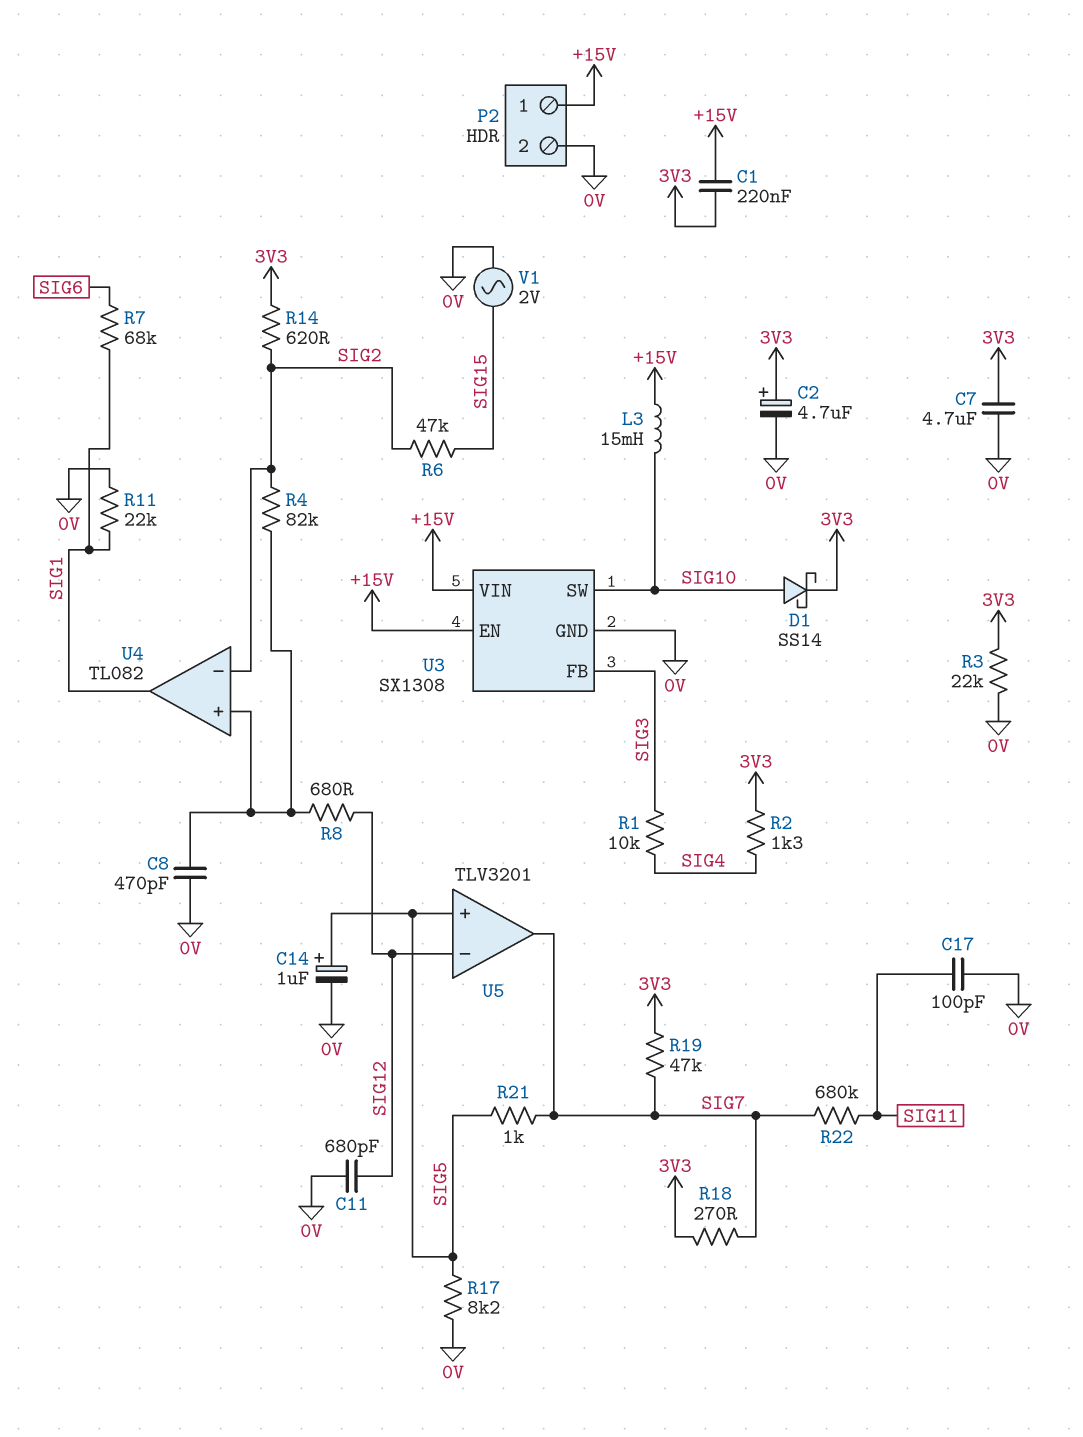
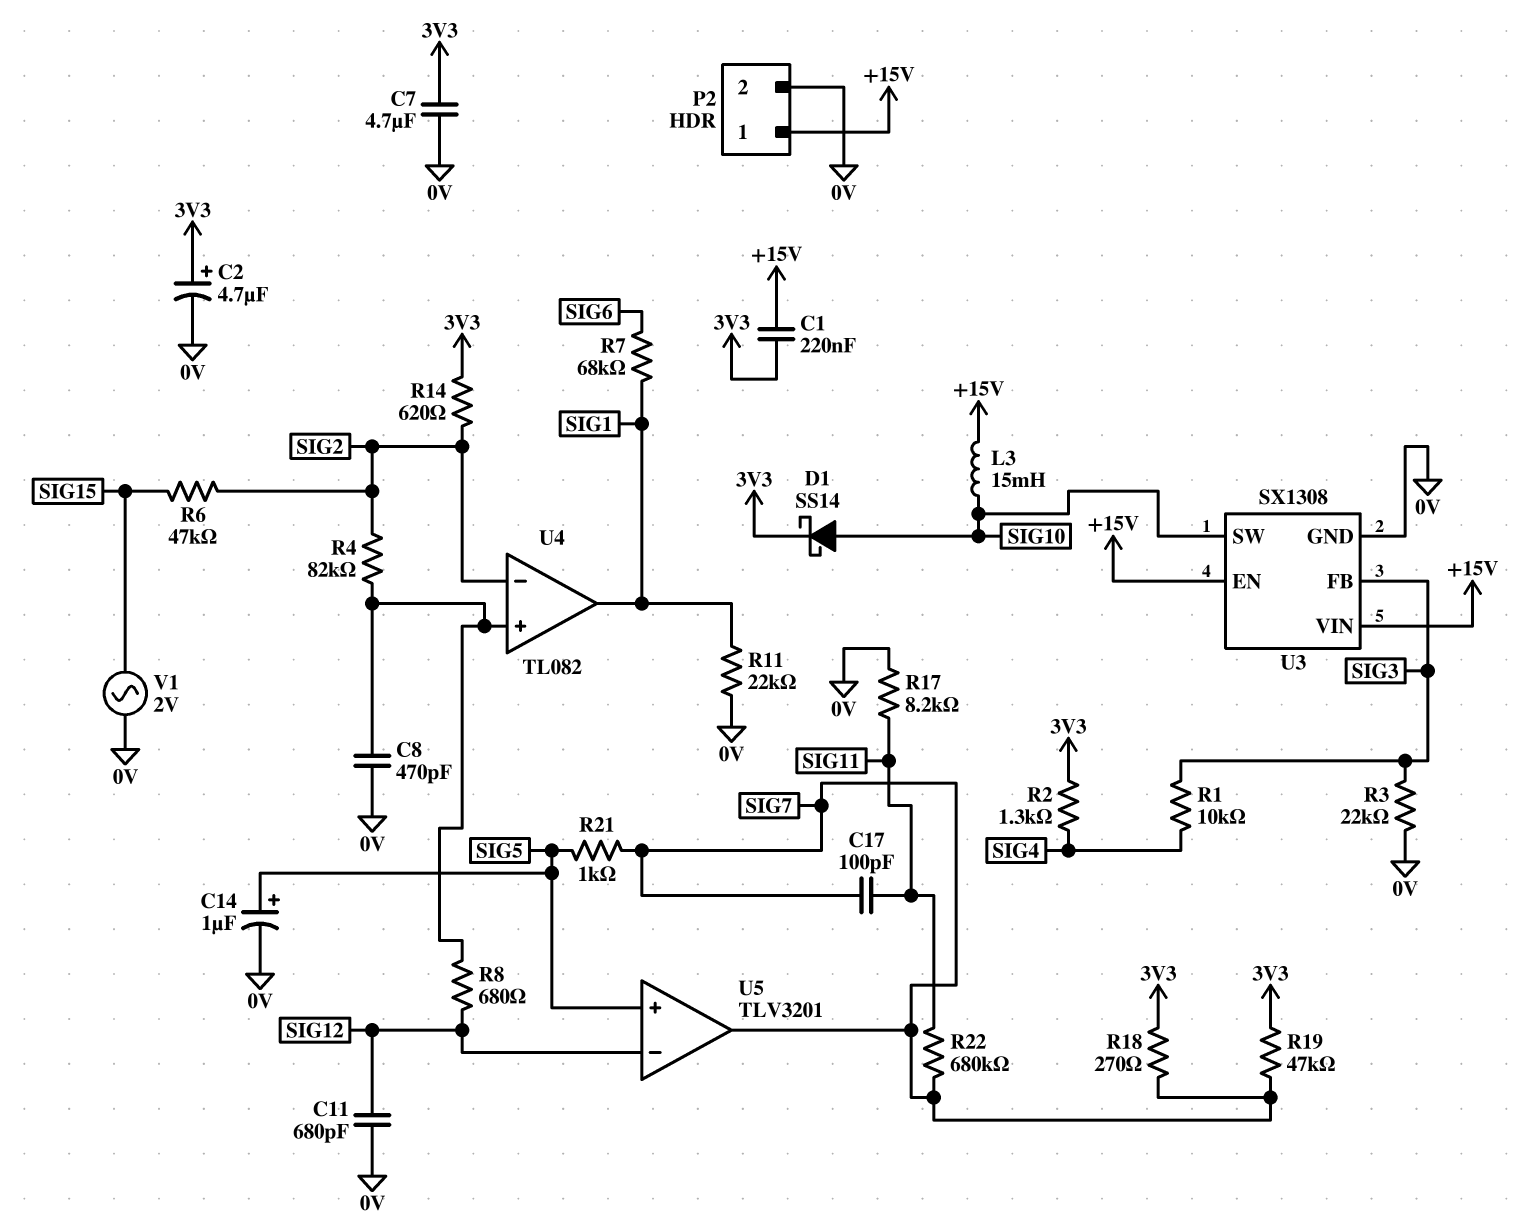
C17: 100pF (0V, SIG11) -> 100pF (SIG7, SIG11)
R3: 22k (0V, 3V3) -> 22k (0V, SIG3)
R17: 8.2k (0V, SIG5) -> 8.2k (0V, SIG11)

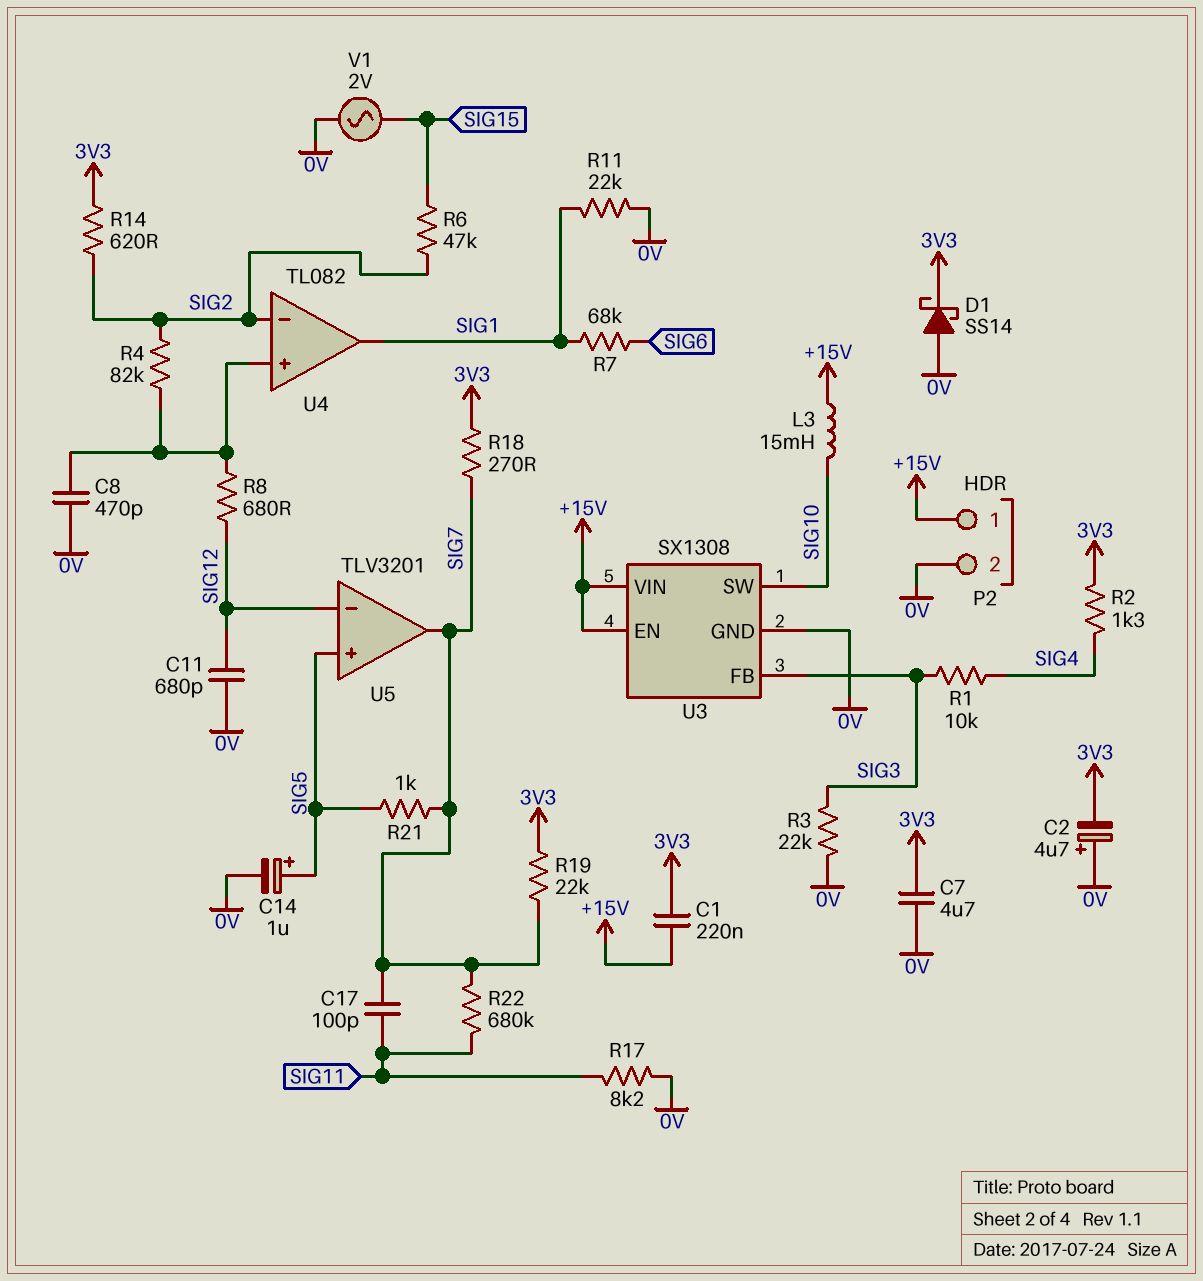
C2: 4.7uF (plus 3V3, minus 0V) -> 4.7uF (plus 0V, minus 3V3)
D1: schottky SS14 (A SIG10, K 3V3) -> schottky SS14 (A 0V, K 3V3)
R19: 47k (3V3, SIG7) -> 22k (3V3, SIG7)

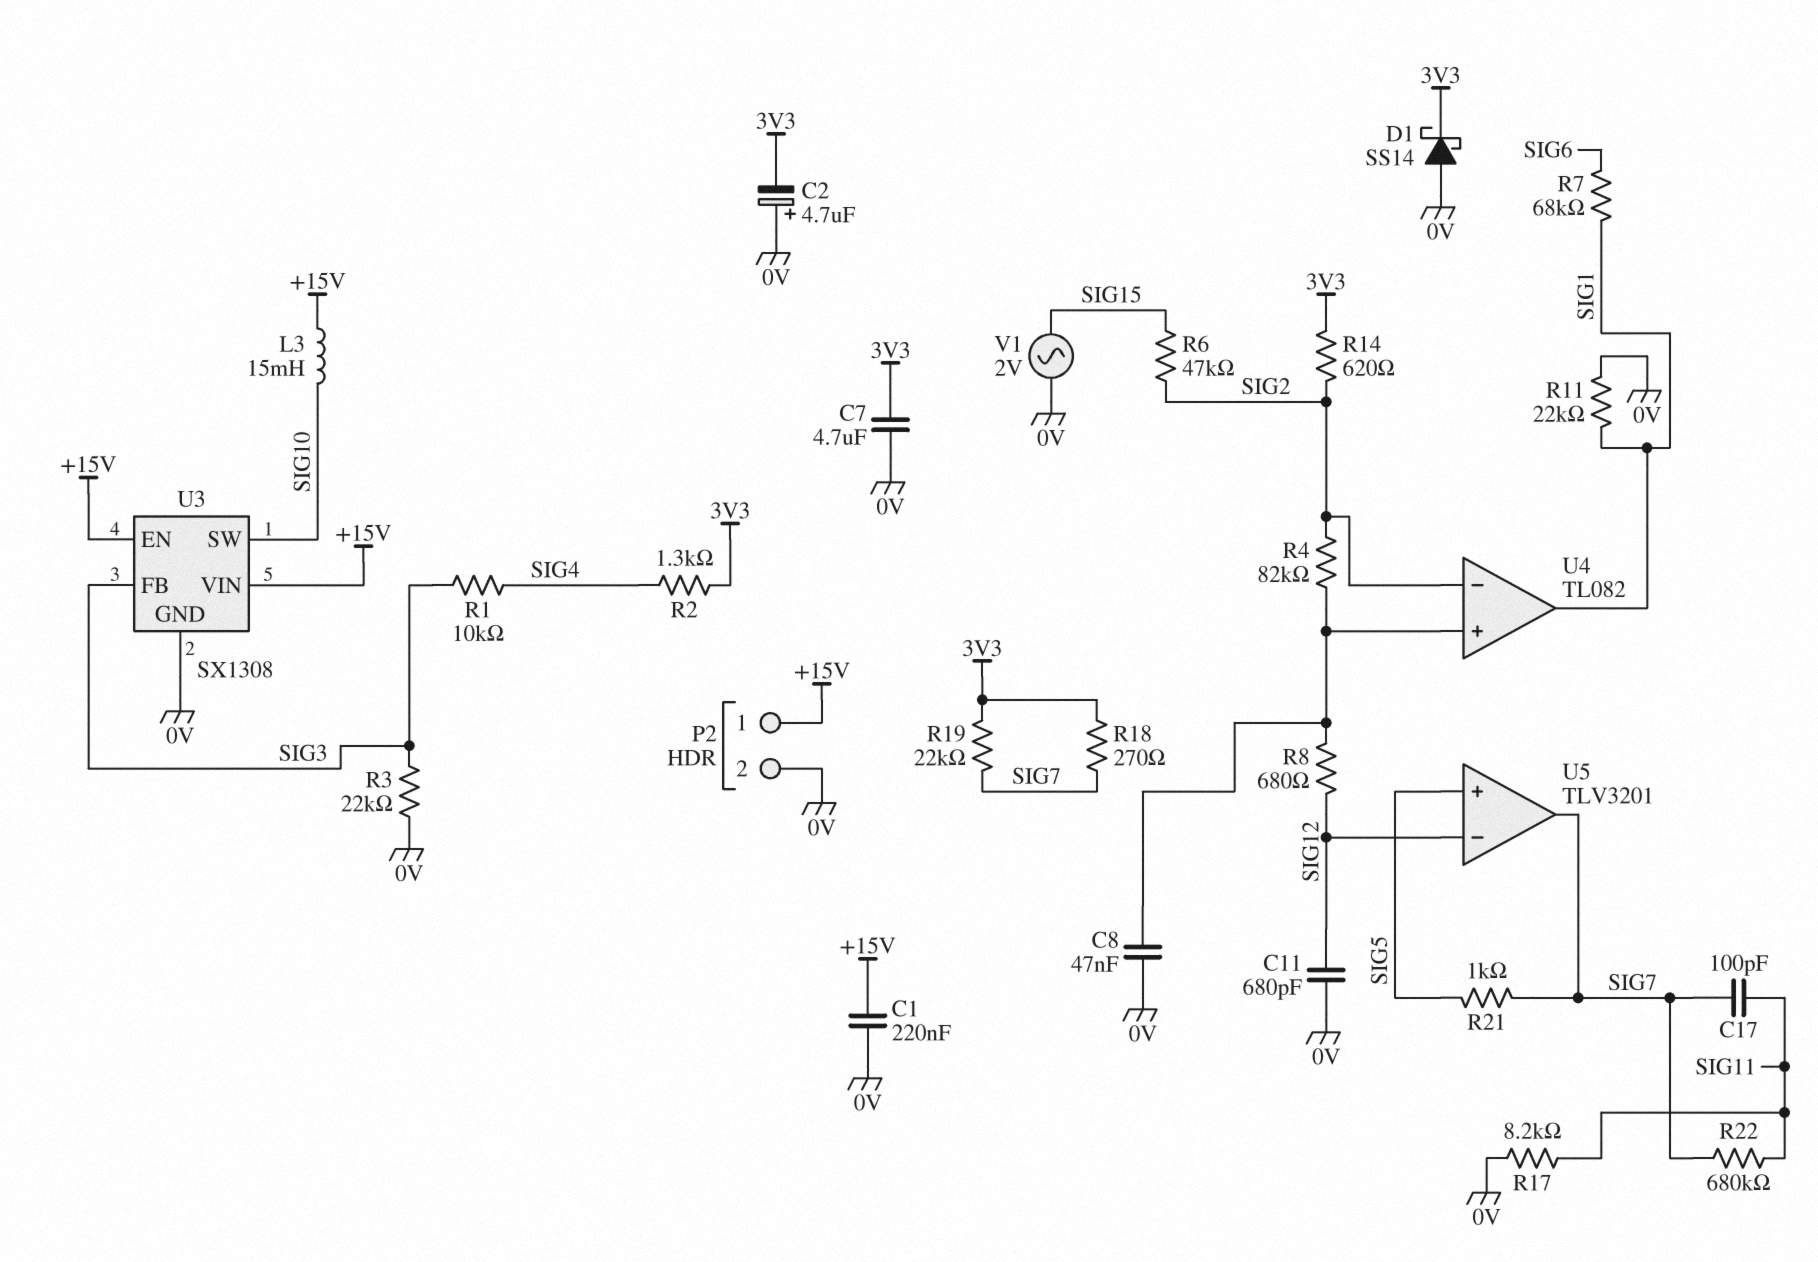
C1: 220nF (+15V, 3V3) -> 220nF (+15V, 0V)
C8: 470pF (0V, U4/in+) -> 47nF (0V, U4/in+)
C14: 1uF (plus SIG5, minus 0V) -> none

